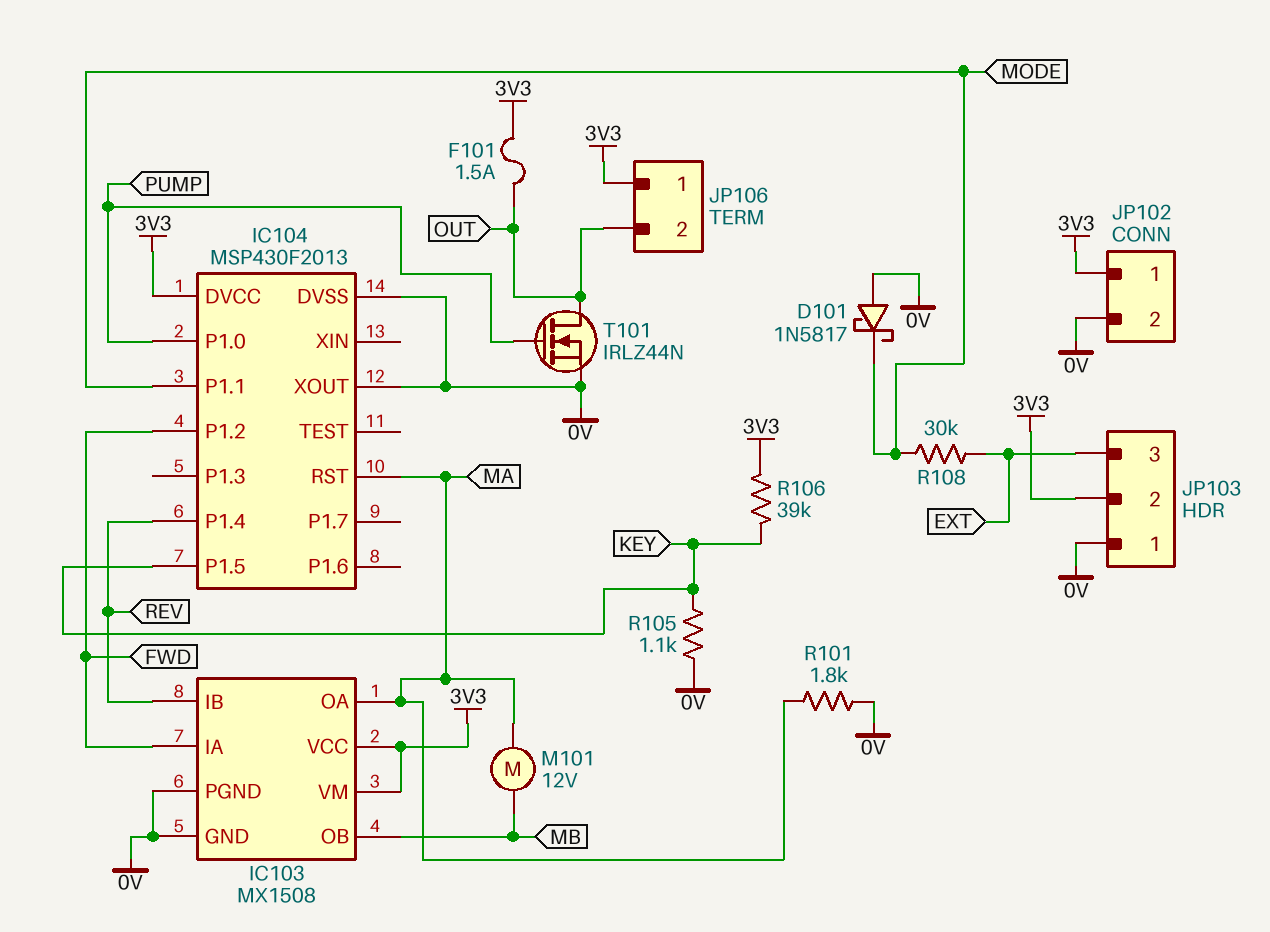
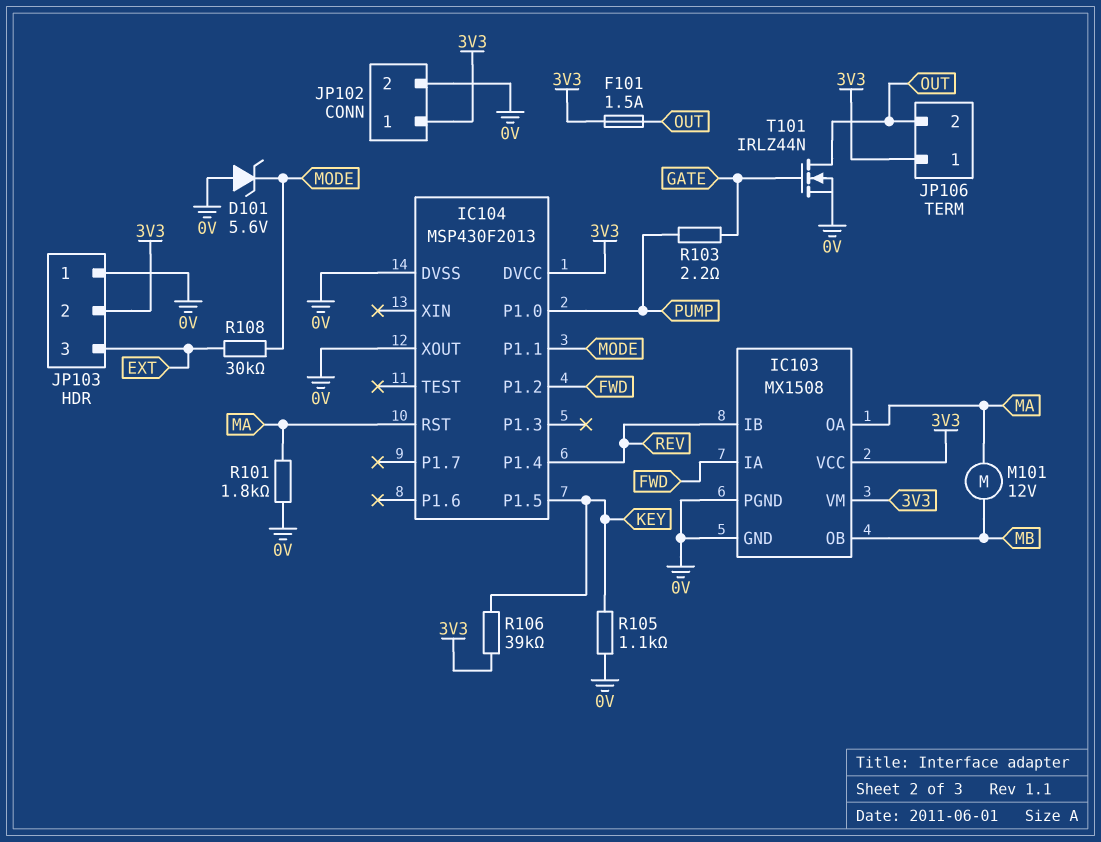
D101: schottky 1N5817 (A 0V, K MODE) -> zener 5.6V (A 0V, K MODE)
R103: none -> 2.2 (GATE, PUMP)
T101: NMOS IRLZ44N (G PUMP, D OUT, S 0V) -> NMOS IRLZ44N (G GATE, D OUT, S 0V)

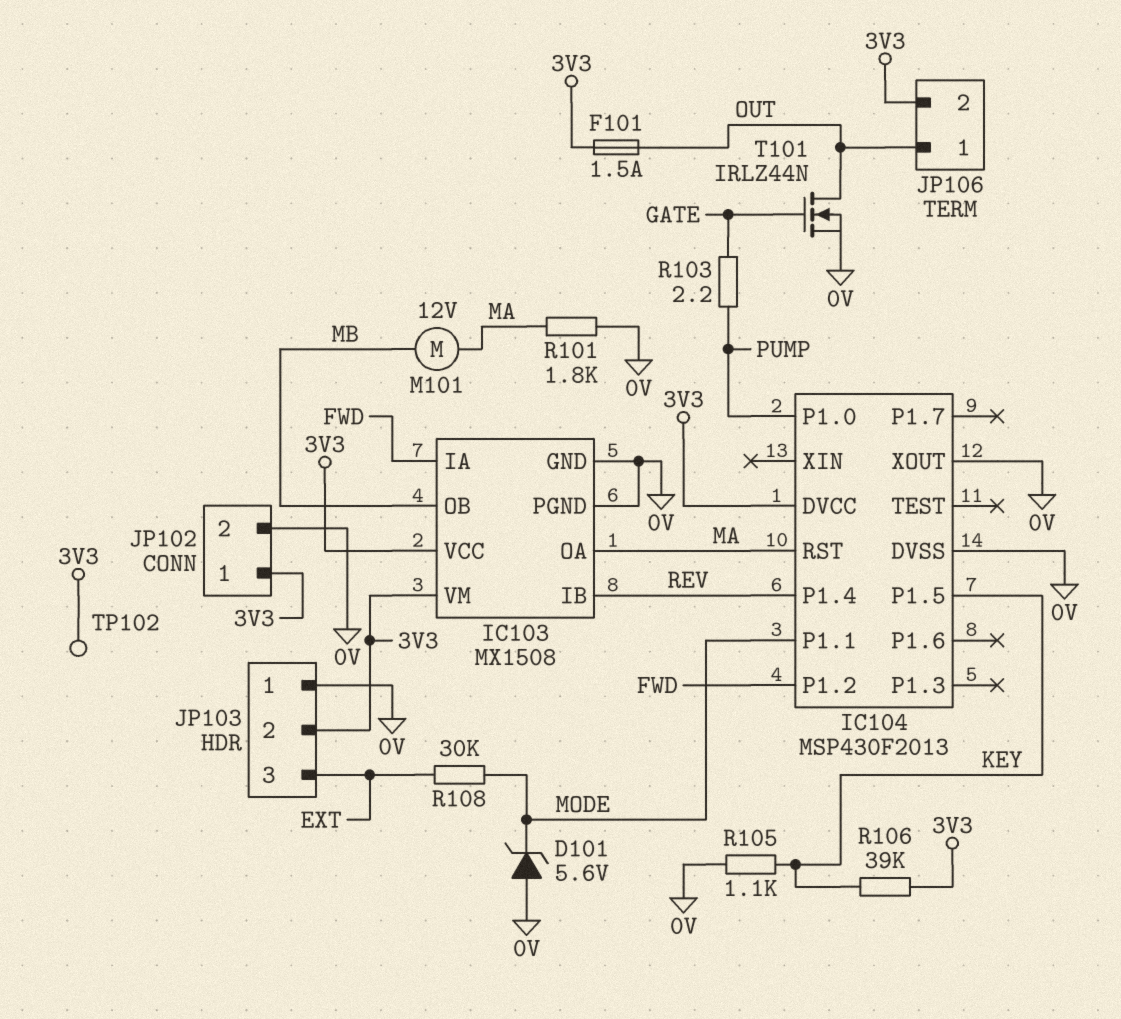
JP106 pin 1: 3V3 -> OUT
JP106 pin 2: OUT -> 3V3
TP102: none -> test point (3V3)

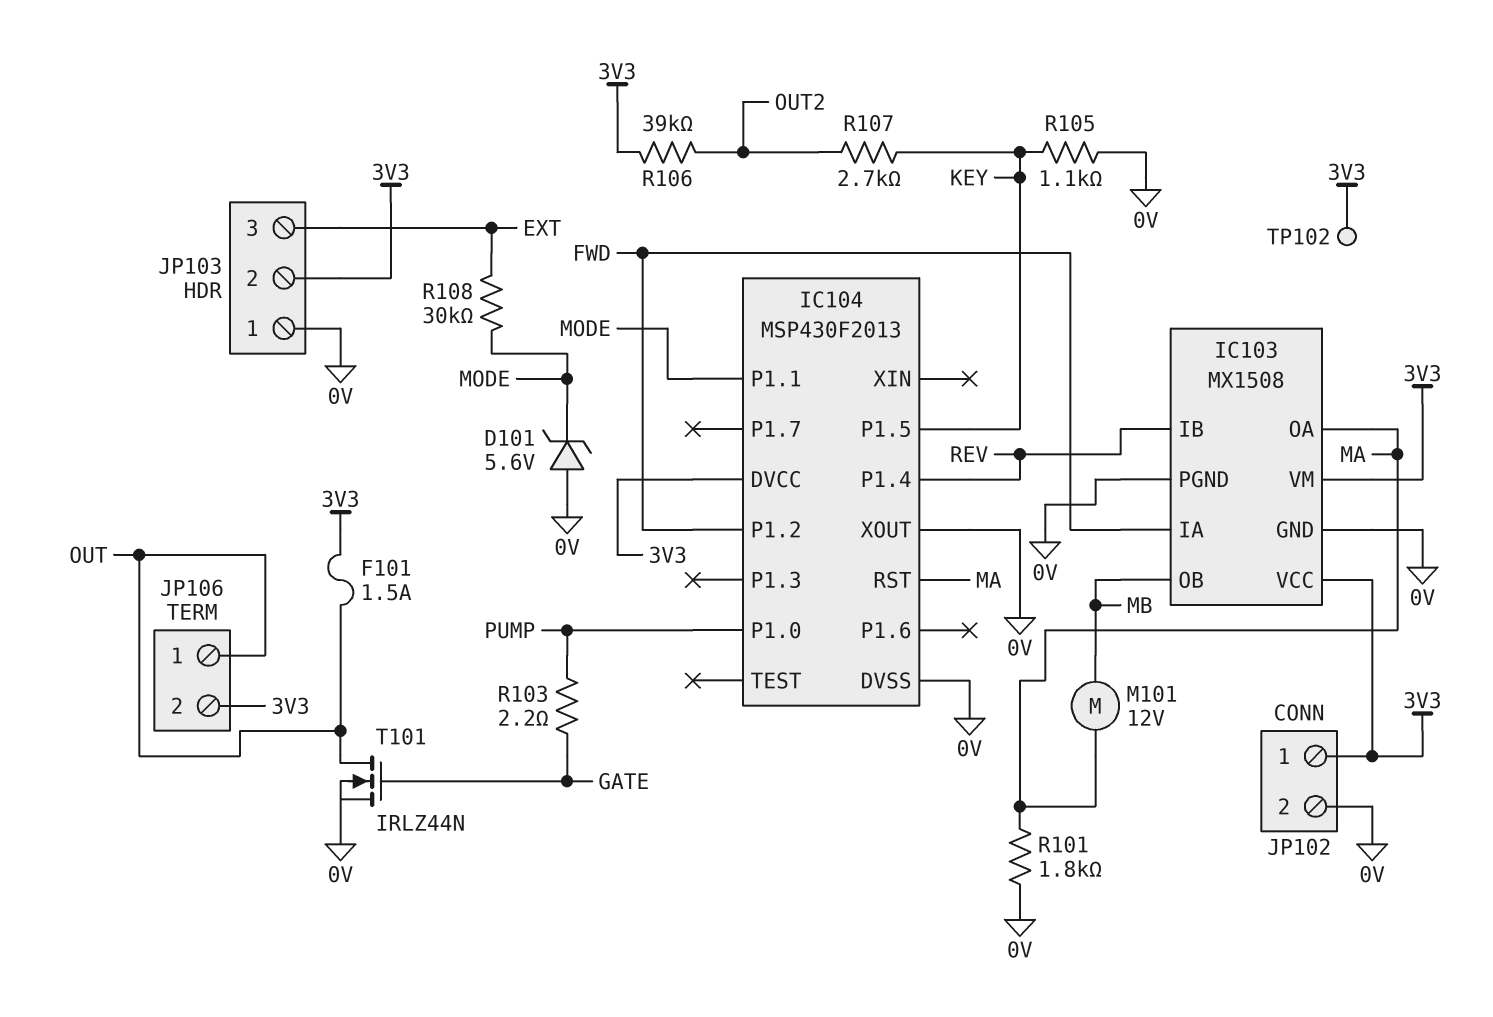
R106: 39k (3V3, KEY) -> 39k (3V3, OUT2)
R107: none -> 2.7k (KEY, OUT2)

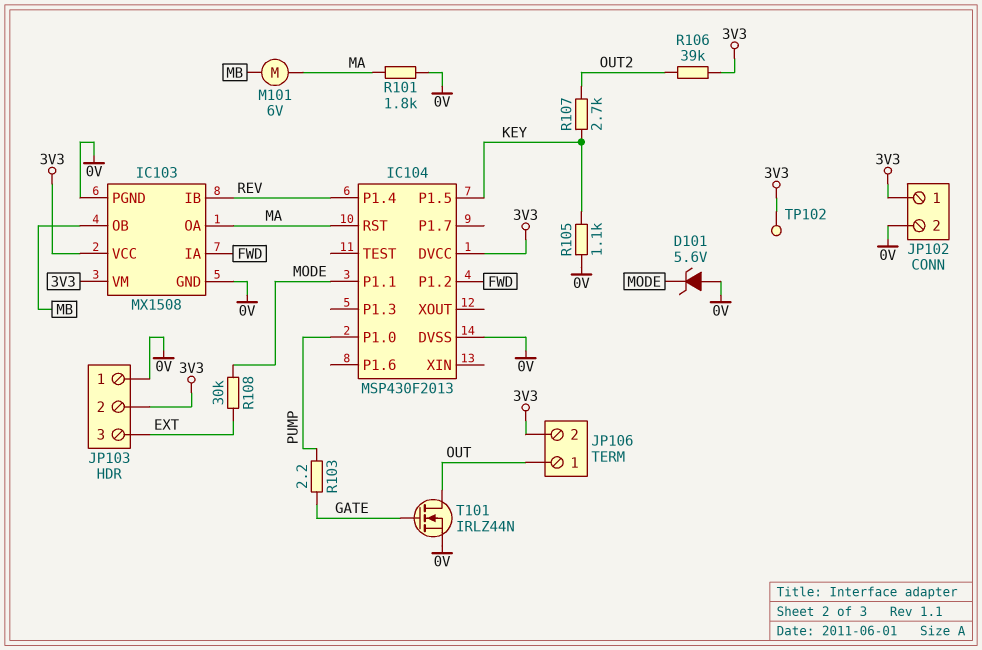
F101: 1.5A (3V3, OUT) -> none
IC104 pin XOUT: 0V -> none
M101: motor 12V (MA, MB) -> motor 6V (MA, MB)

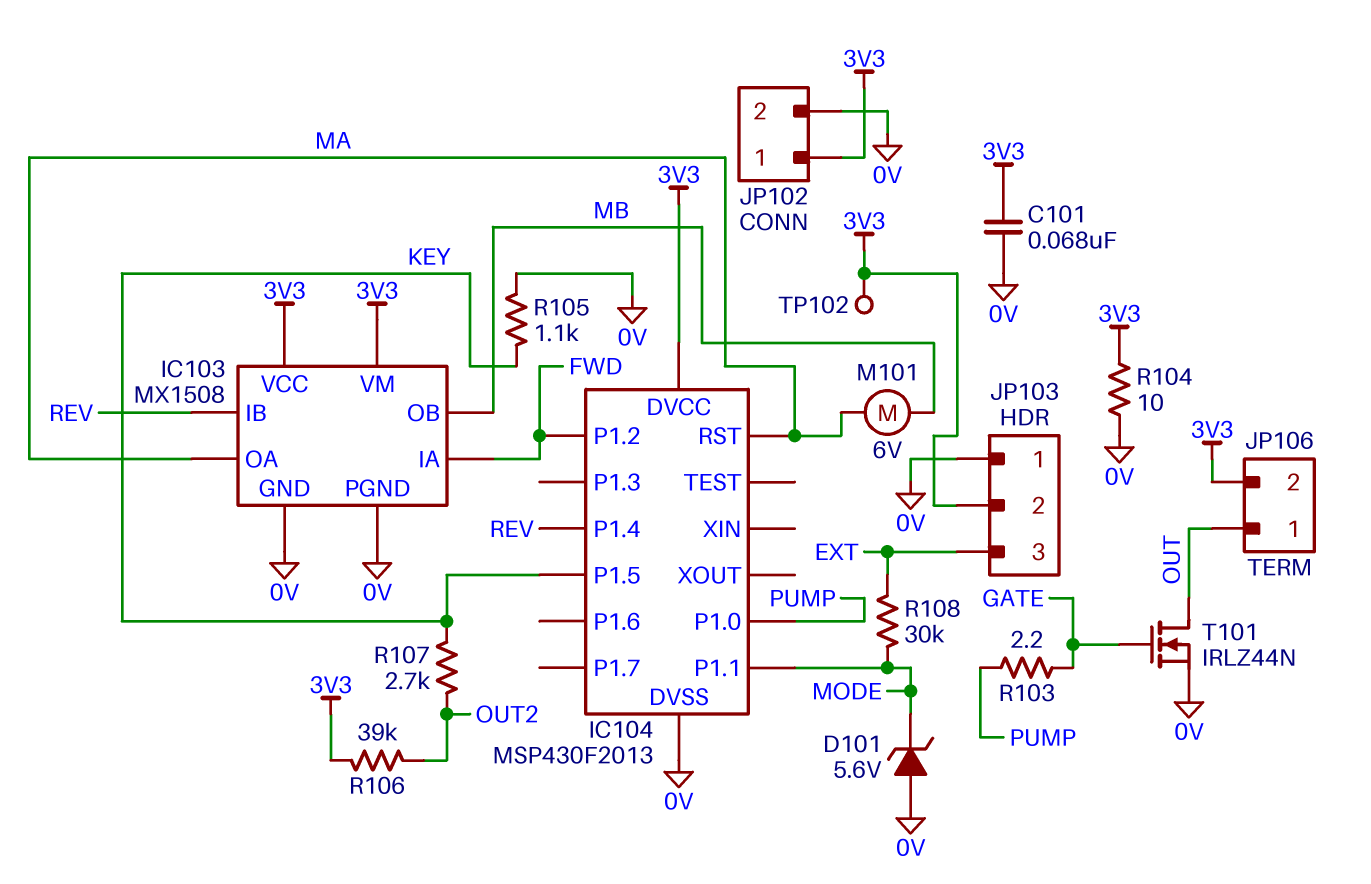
C101: none -> 68nF (0V, 3V3)
R101: 1.8k (0V, MA) -> none
R104: none -> 10 (0V, 3V3)

